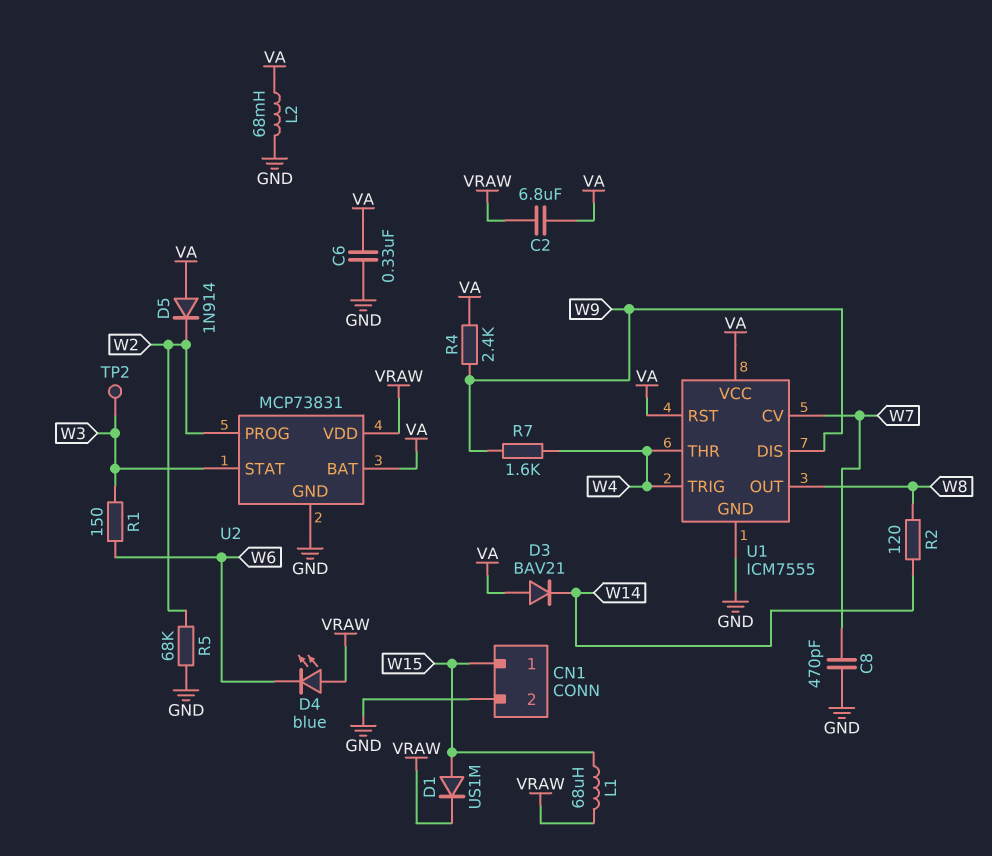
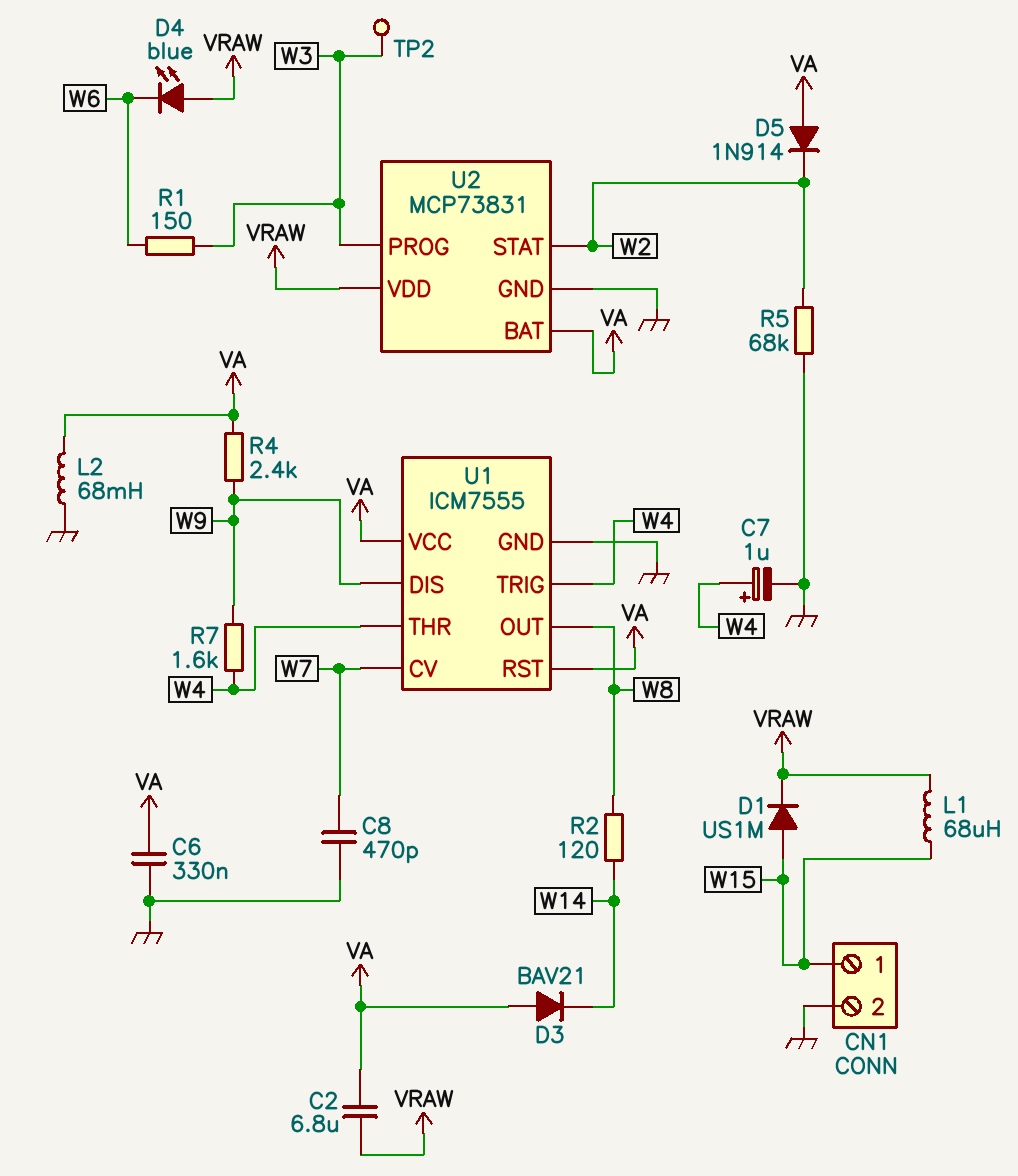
C7: none -> 1uF (plus W4, minus GND)
U2 pin PROG: W2 -> W3
U2 pin STAT: W3 -> W2

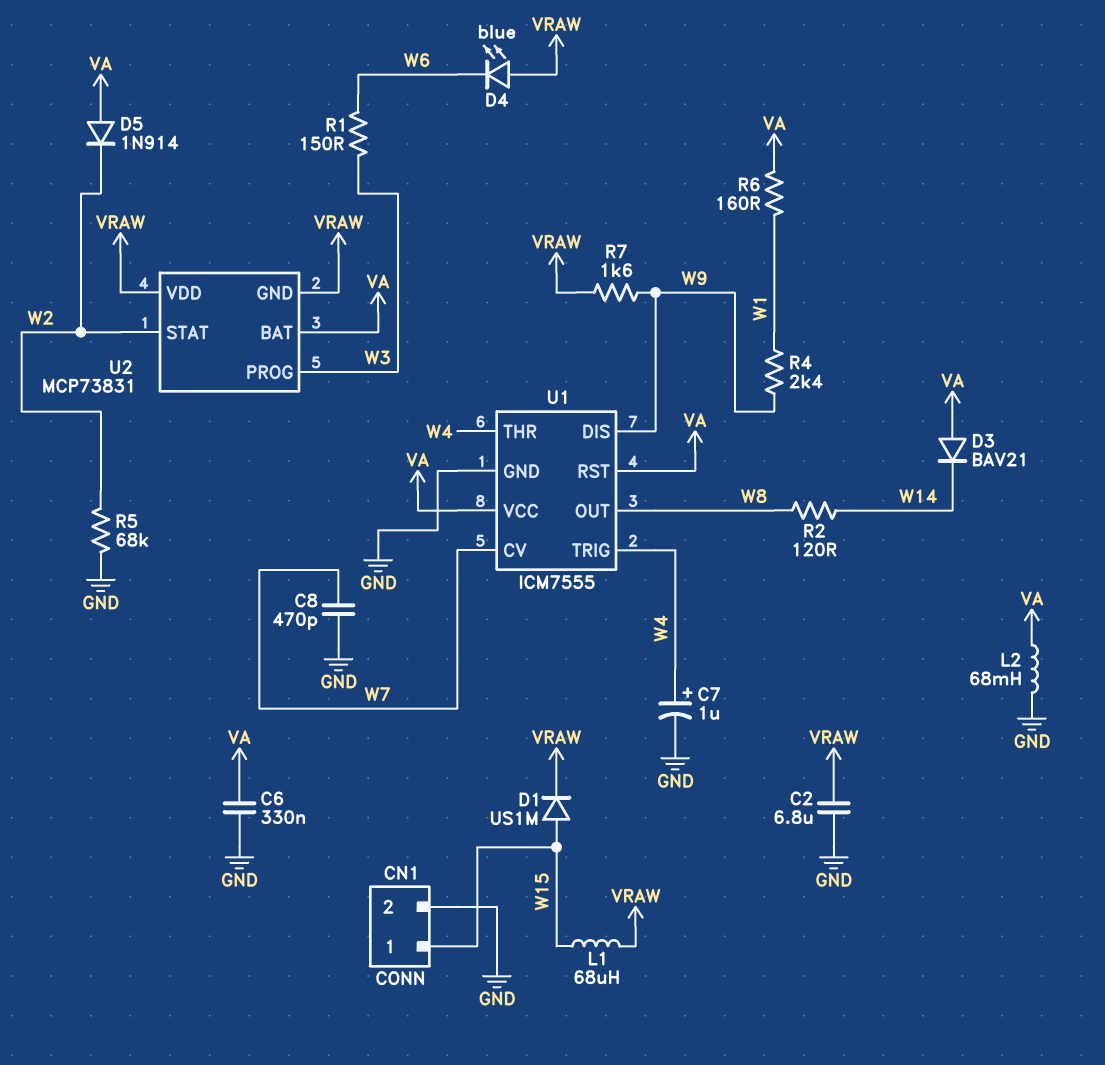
C2: 6.8uF (VA, VRAW) -> 6.8uF (GND, VRAW)
R4: 2.4k (VA, W9) -> 2.4k (W1, W9)
R6: none -> 160 (VA, W1)
R7: 1.6k (W4, W9) -> 1.6k (VRAW, W9)
TP2: test point (W3) -> none
U2 pin GND: GND -> VRAW

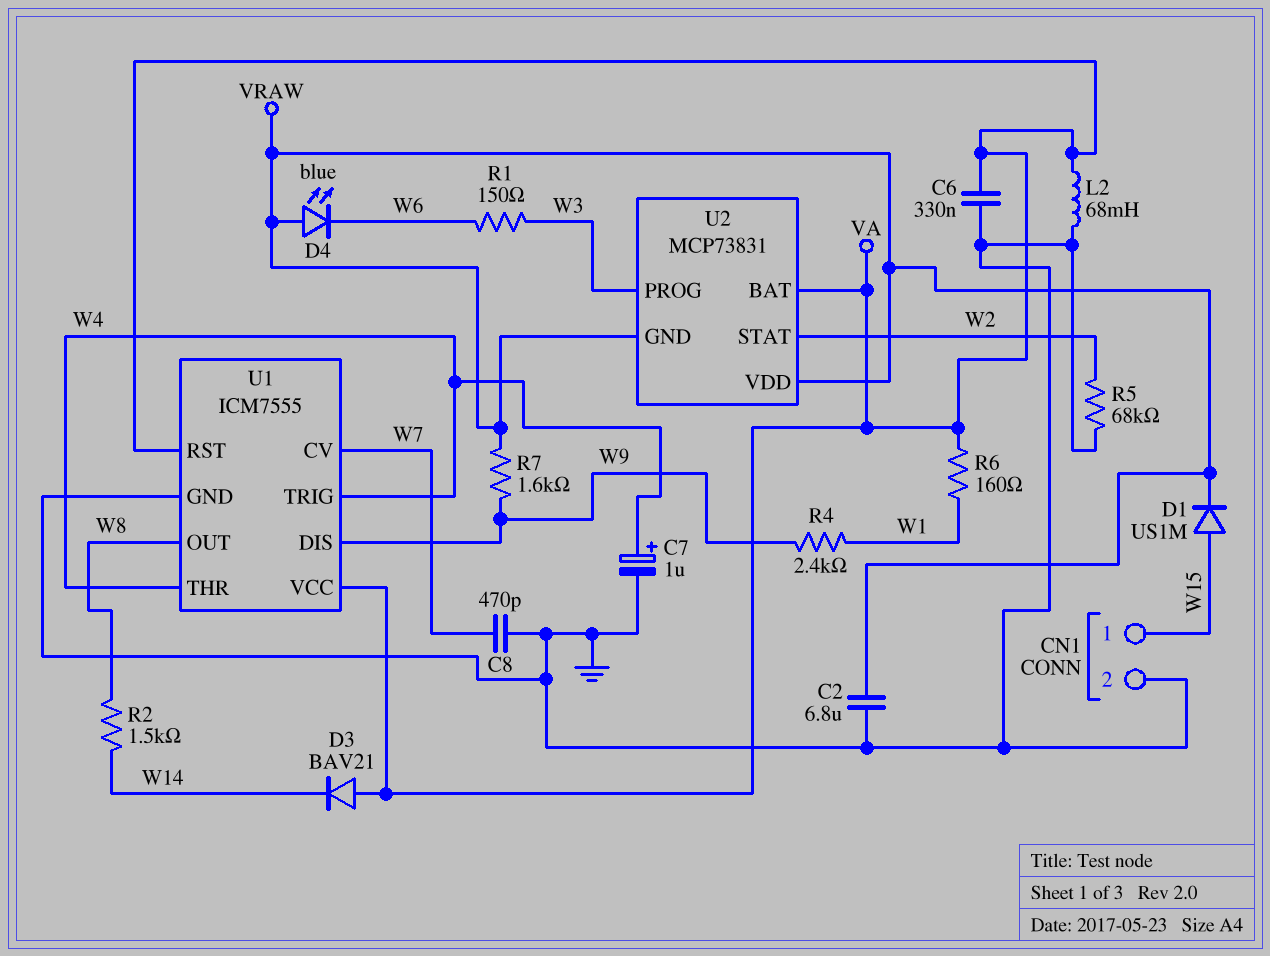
D5: diode 1N914 (A VA, K W2) -> none
L1: 68uH (VRAW, W15) -> none
R2: 120 (W8, W14) -> 1.5k (W8, W14)

